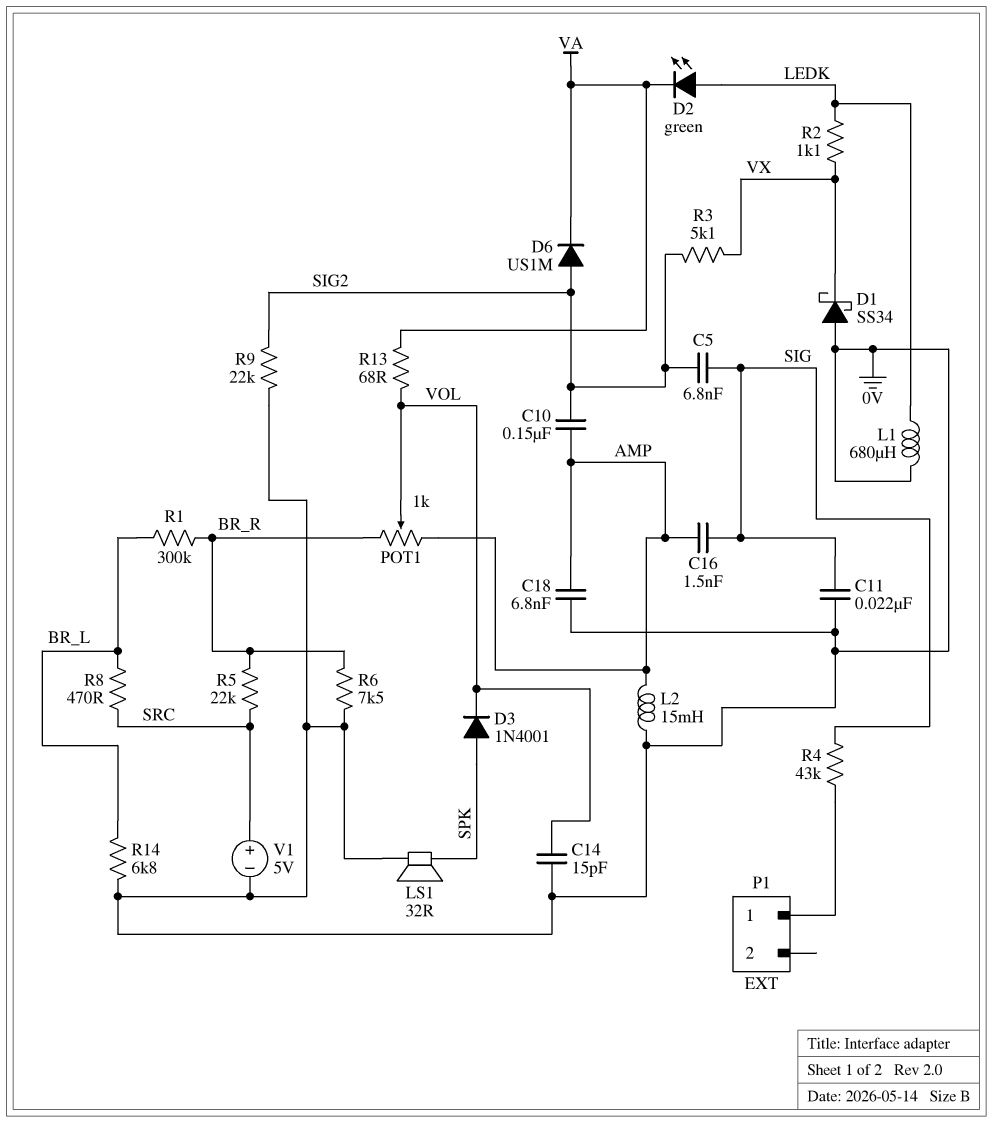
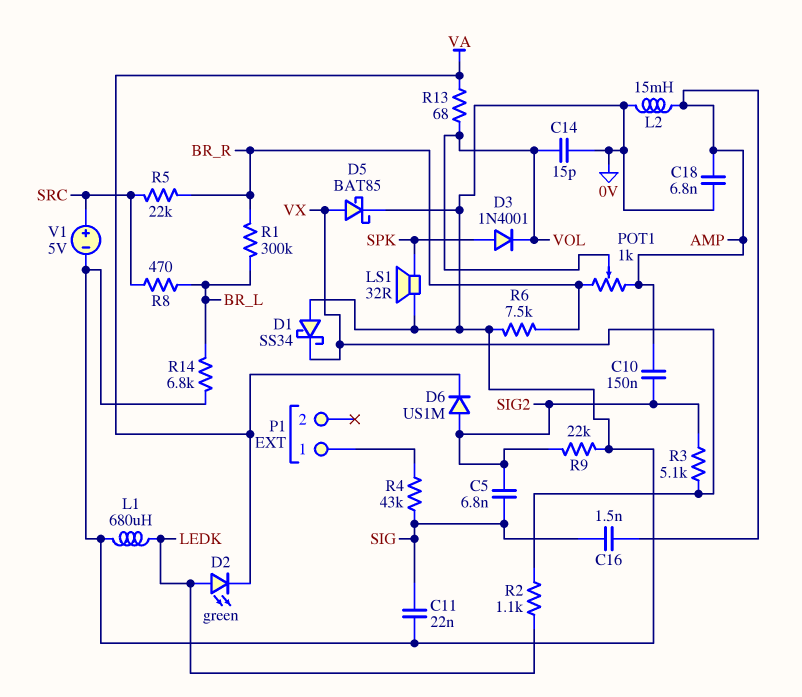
D5: none -> schottky BAT85 (A VX, K 0V)

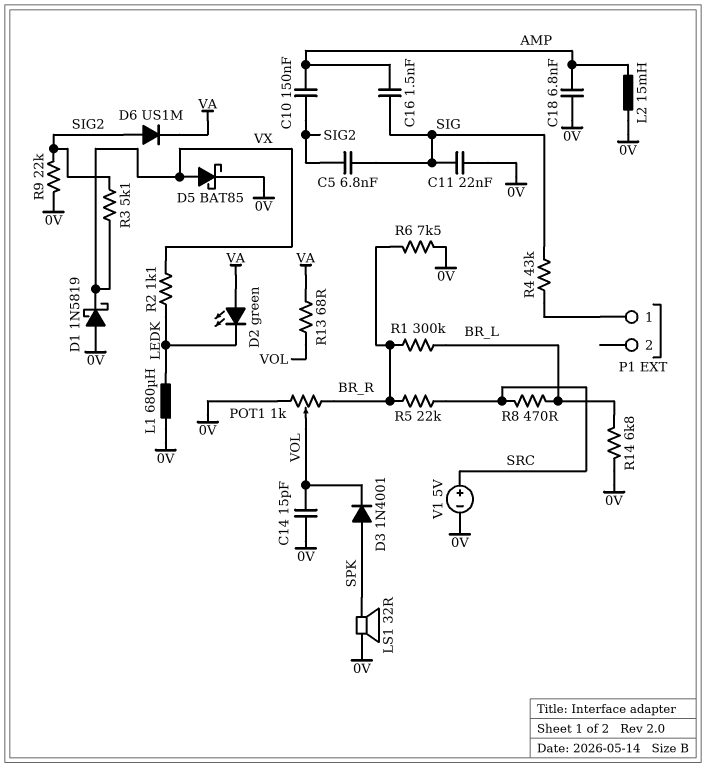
D1: schottky SS34 (A 0V, K VX) -> schottky 1N5819 (A 0V, K VX)
D2: LED green (A LEDK, K VA) -> LED green (A VA, K LEDK)
POT1: 1k (AMP, BR_R, wiper VOL) -> 1k (0V, BR_R, wiper VOL)

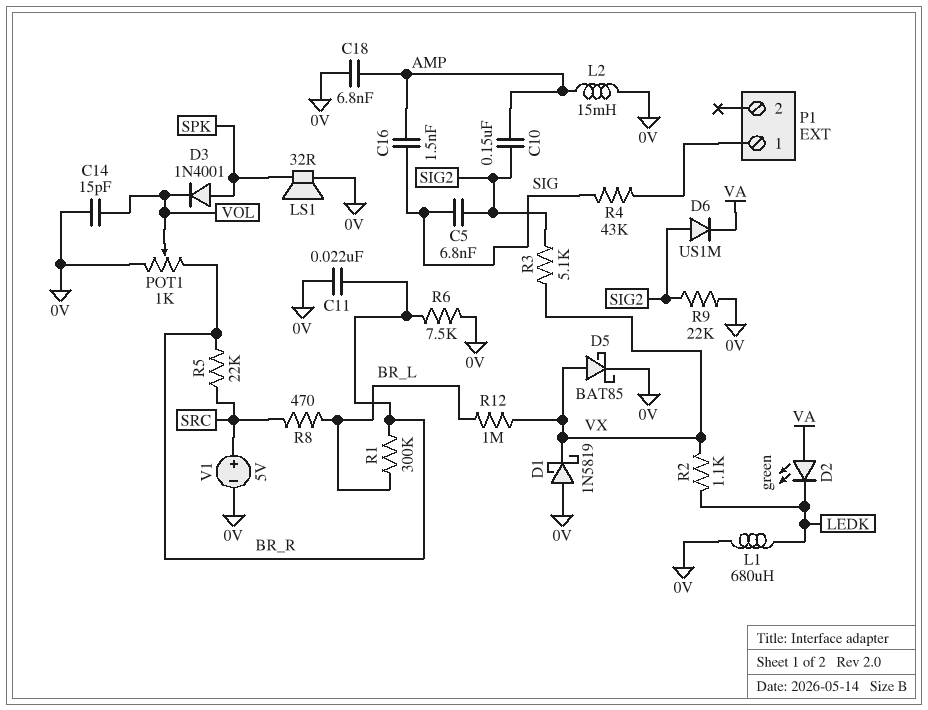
C11: 22nF (0V, SIG) -> 22nF (0V, BR_R)
R12: none -> 1M (BR_L, VX)
R13: 68 (VA, VOL) -> none
R14: 6.8k (0V, BR_L) -> none

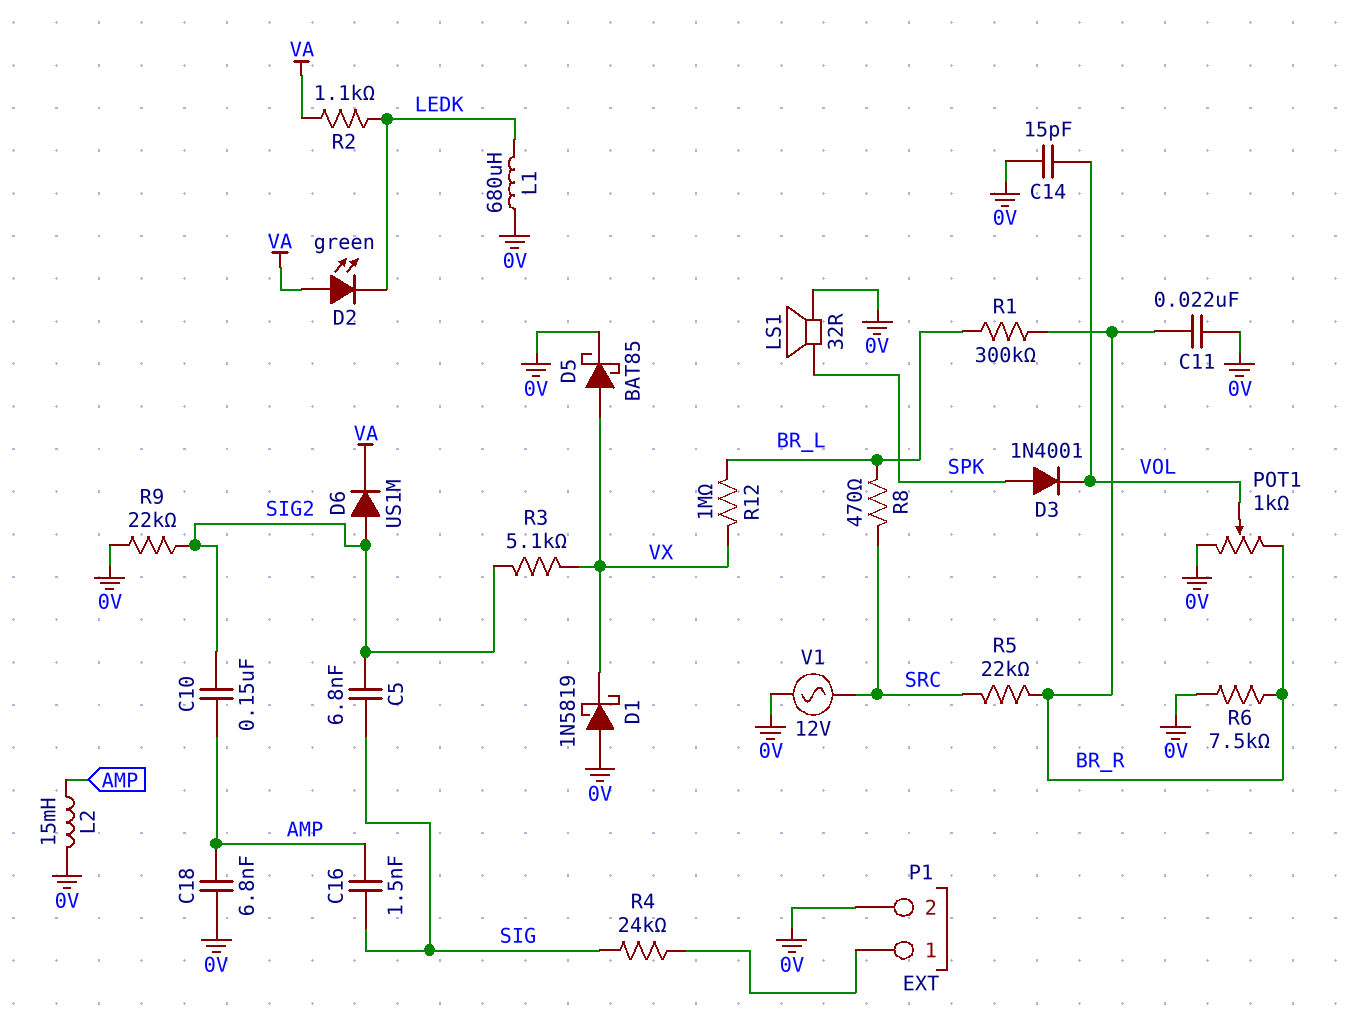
P1 pin 2: none -> 0V
R2: 1.1k (LEDK, VX) -> 1.1k (LEDK, VA)
R4: 43k (P1/1, SIG) -> 24k (P1/1, SIG)
V1: 5V (plus SRC, minus 0V) -> AC 12V (0V, SRC)

